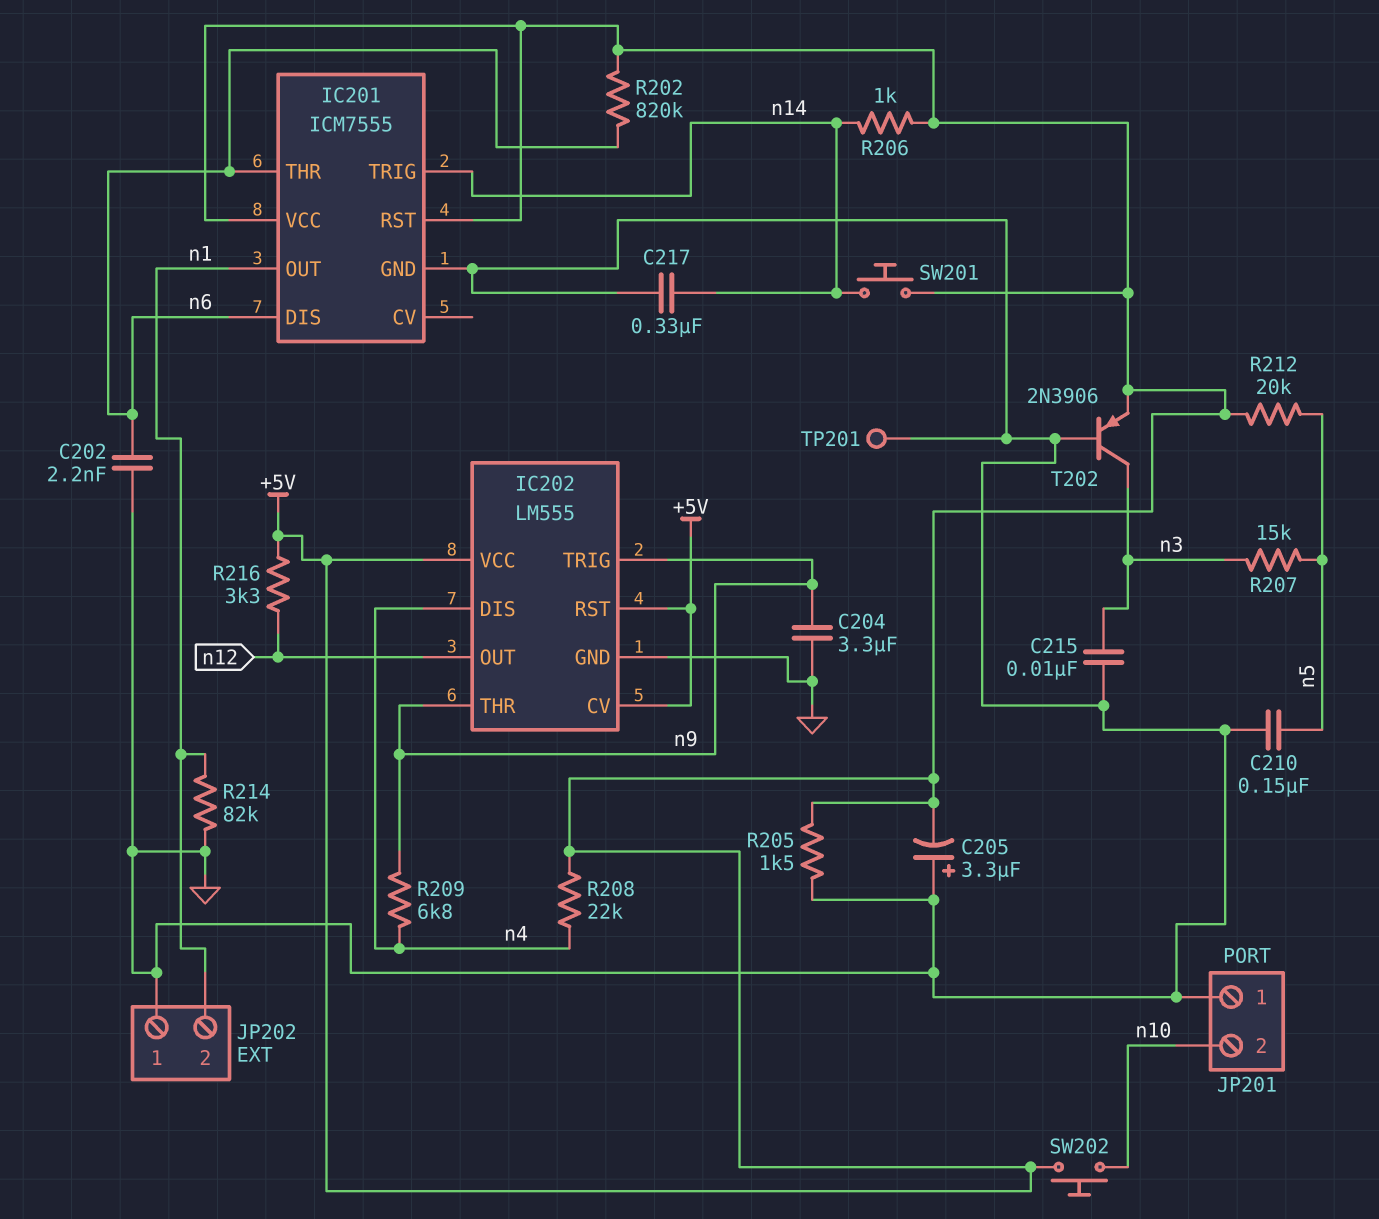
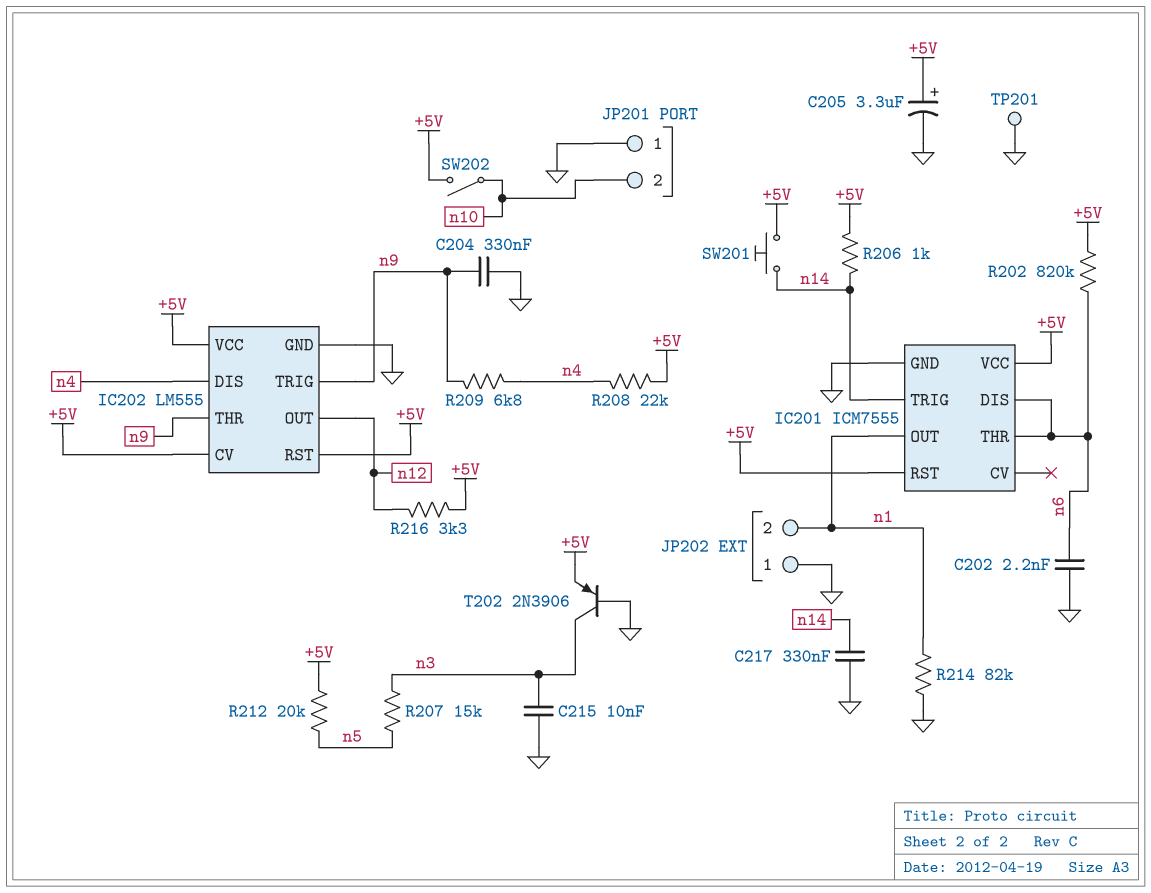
C204: 3.3uF (GND, n9) -> 330nF (GND, n9)
C205: 3.3uF (plus GND, minus +5V) -> 3.3uF (plus +5V, minus GND)
C210: 150nF (GND, n5) -> none
R205: 1.5k (+5V, GND) -> none
SW202: button (+5V, n10) -> switch (+5V, n10)

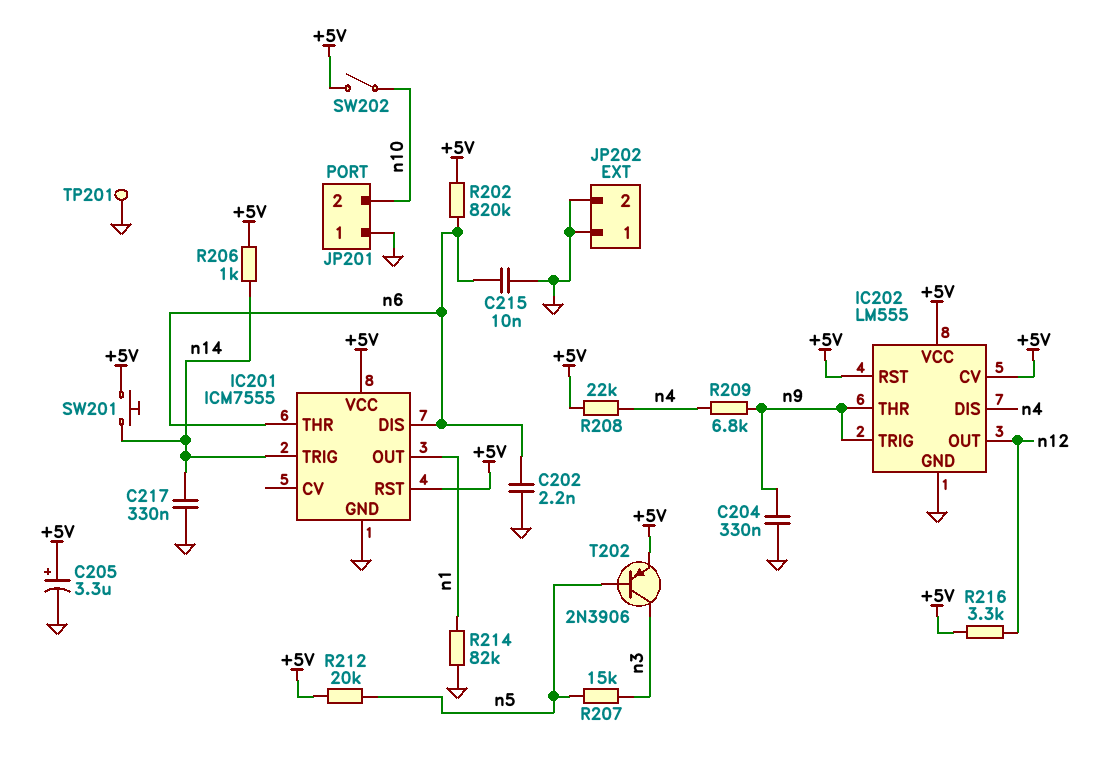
C215: 10nF (GND, n3) -> 10nF (GND, n6)
JP202 pin 2: n1 -> GND
T202: PNP 2N3906 (B GND, C n3, E +5V) -> PNP 2N3906 (B n5, C n3, E +5V)

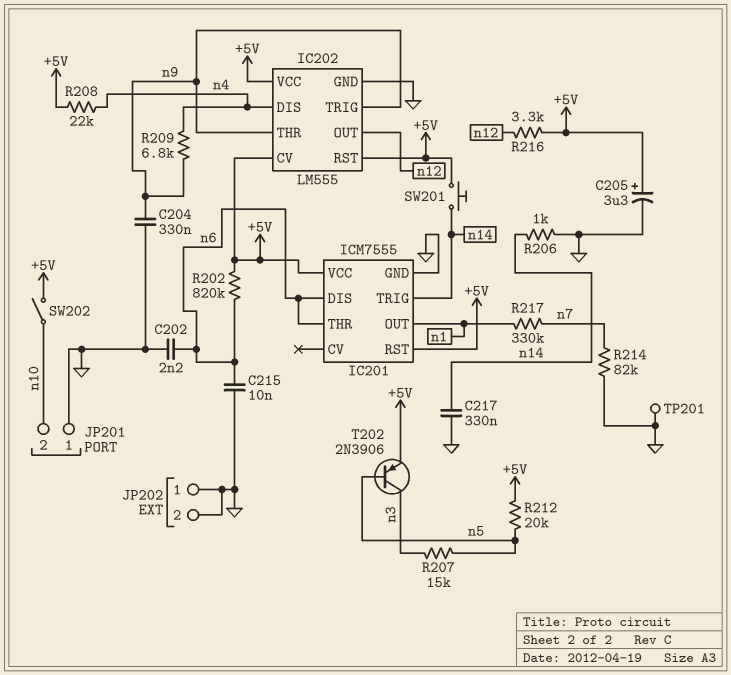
R206: 1k (+5V, n14) -> 1k (GND, n14)
R214: 82k (GND, n1) -> 82k (GND, n7)
R217: none -> 330k (n1, n7)

